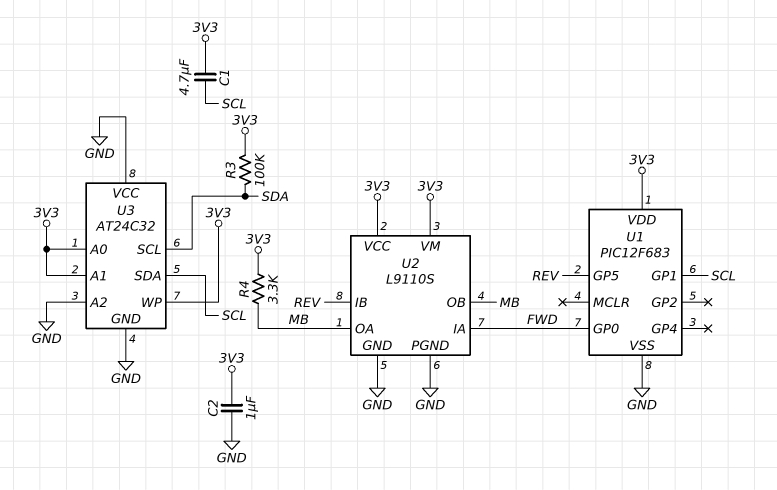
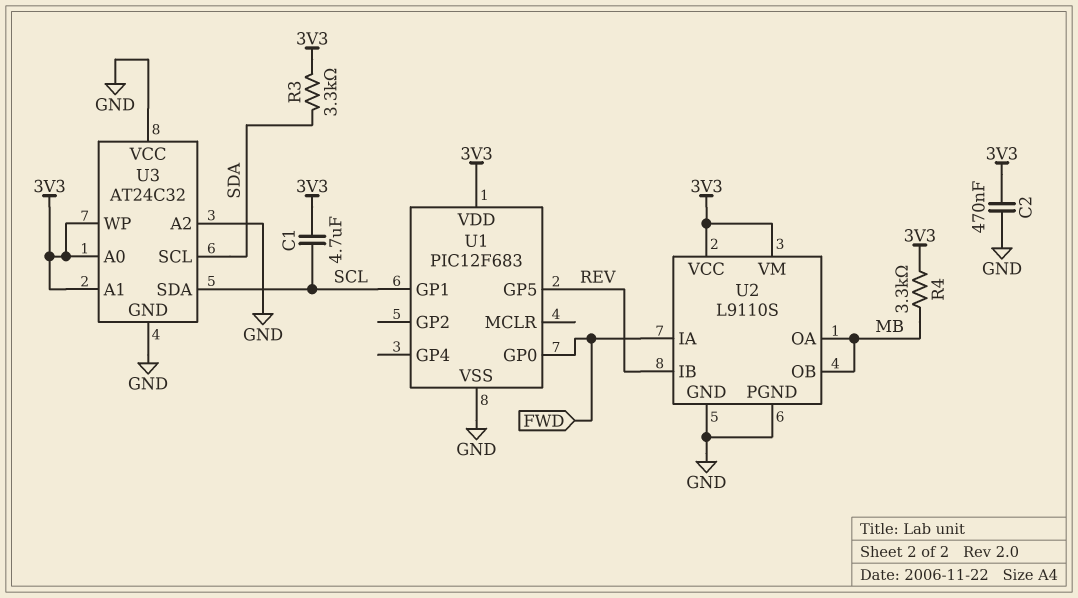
C2: 1uF (3V3, GND) -> 470nF (3V3, GND)
R3: 100k (3V3, SDA) -> 3.3k (3V3, SDA)

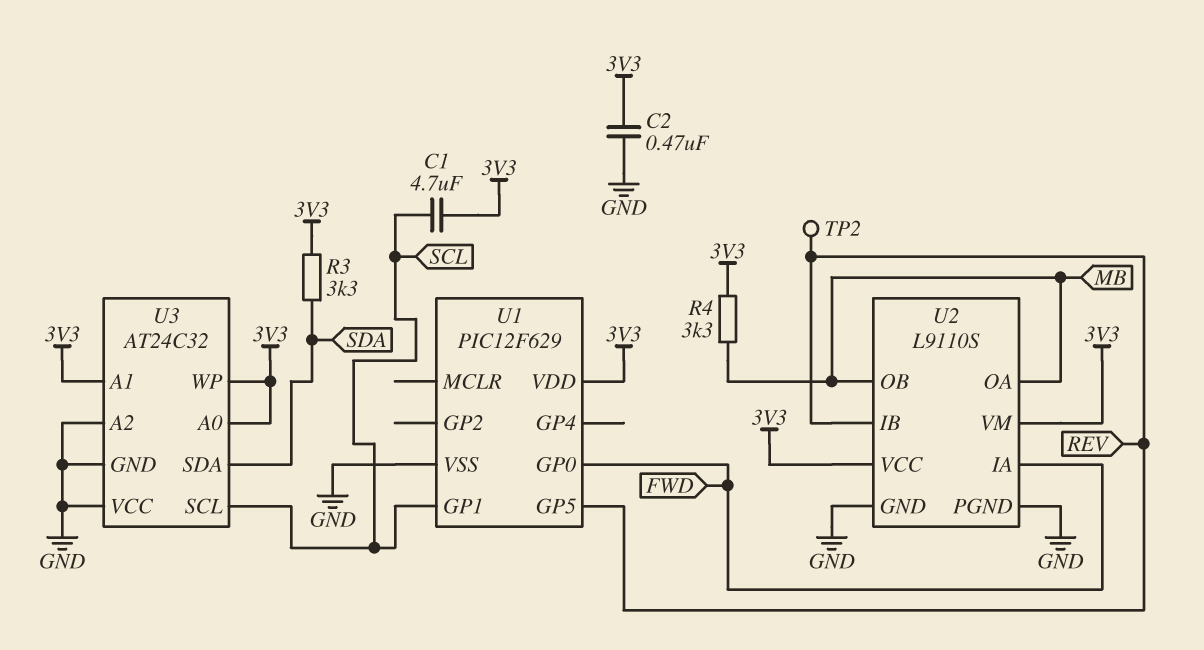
TP2: none -> test point (REV)
U1: PIC12F683 -> PIC12F629
U3 pin SCL: SDA -> SCL
U3 pin SDA: SCL -> SDA

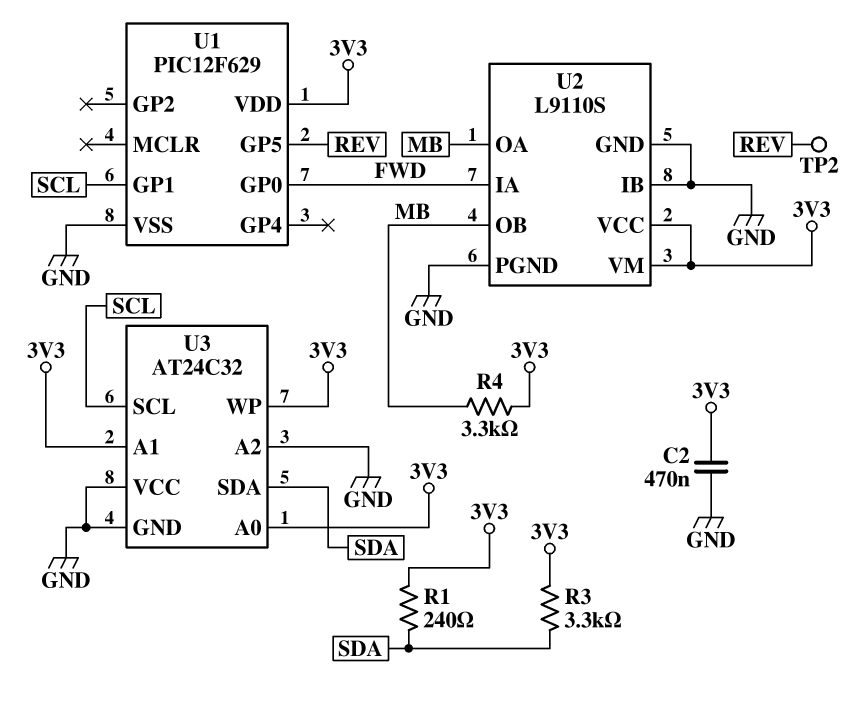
C1: 4.7uF (3V3, SCL) -> none
R1: none -> 240 (3V3, SDA)
U2 pin IB: REV -> GND

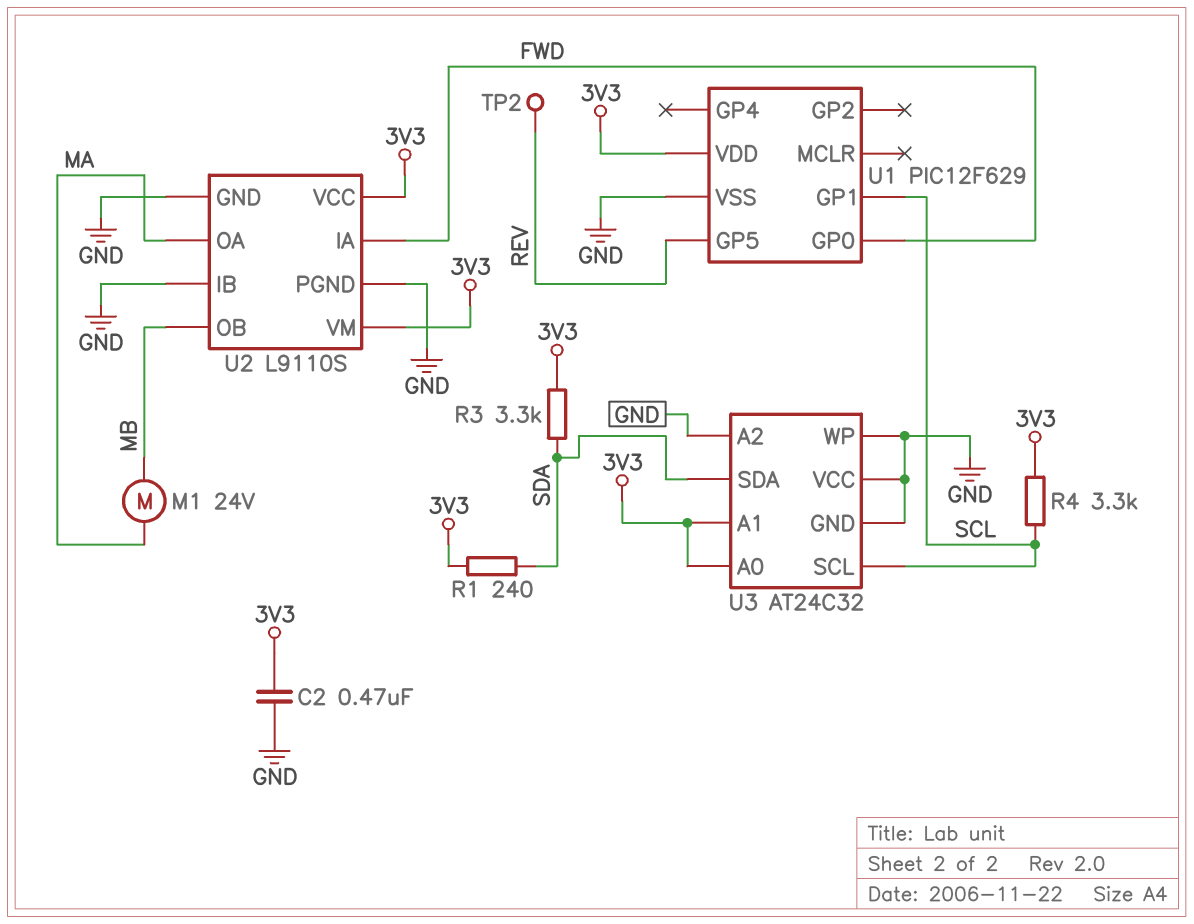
M1: none -> motor 24V (MA, MB)
R4: 3.3k (3V3, MB) -> 3.3k (3V3, SCL)
U2 pin OA: MB -> MA
U3 pin WP: 3V3 -> GND

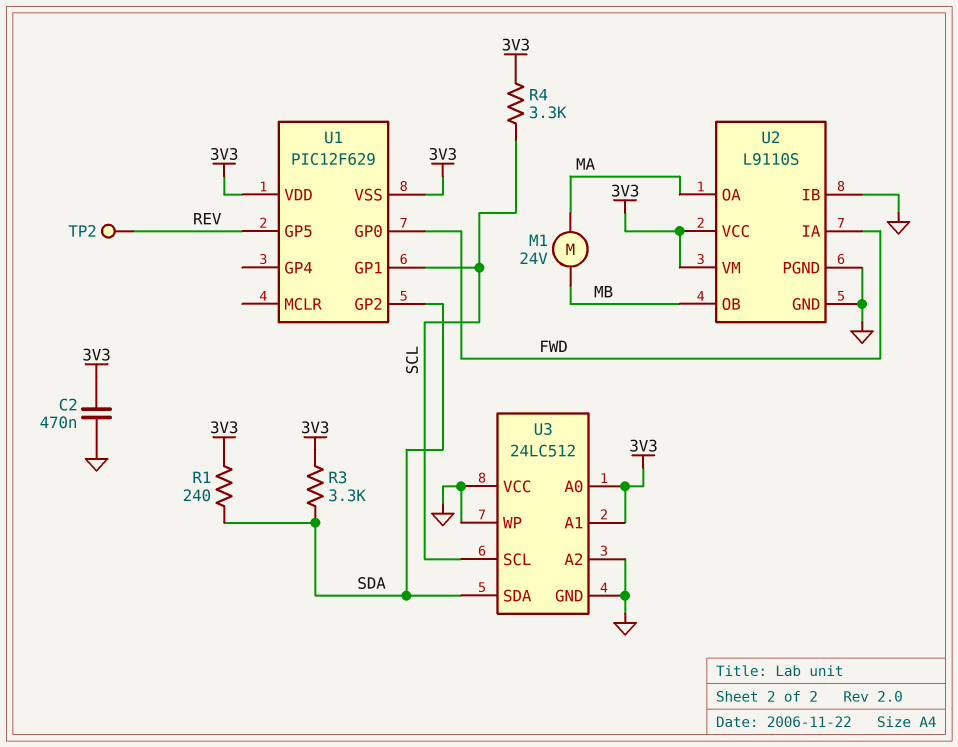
U1 pin GP2: none -> SDA
U1 pin VSS: GND -> 3V3
U3: AT24C32 -> 24LC512

